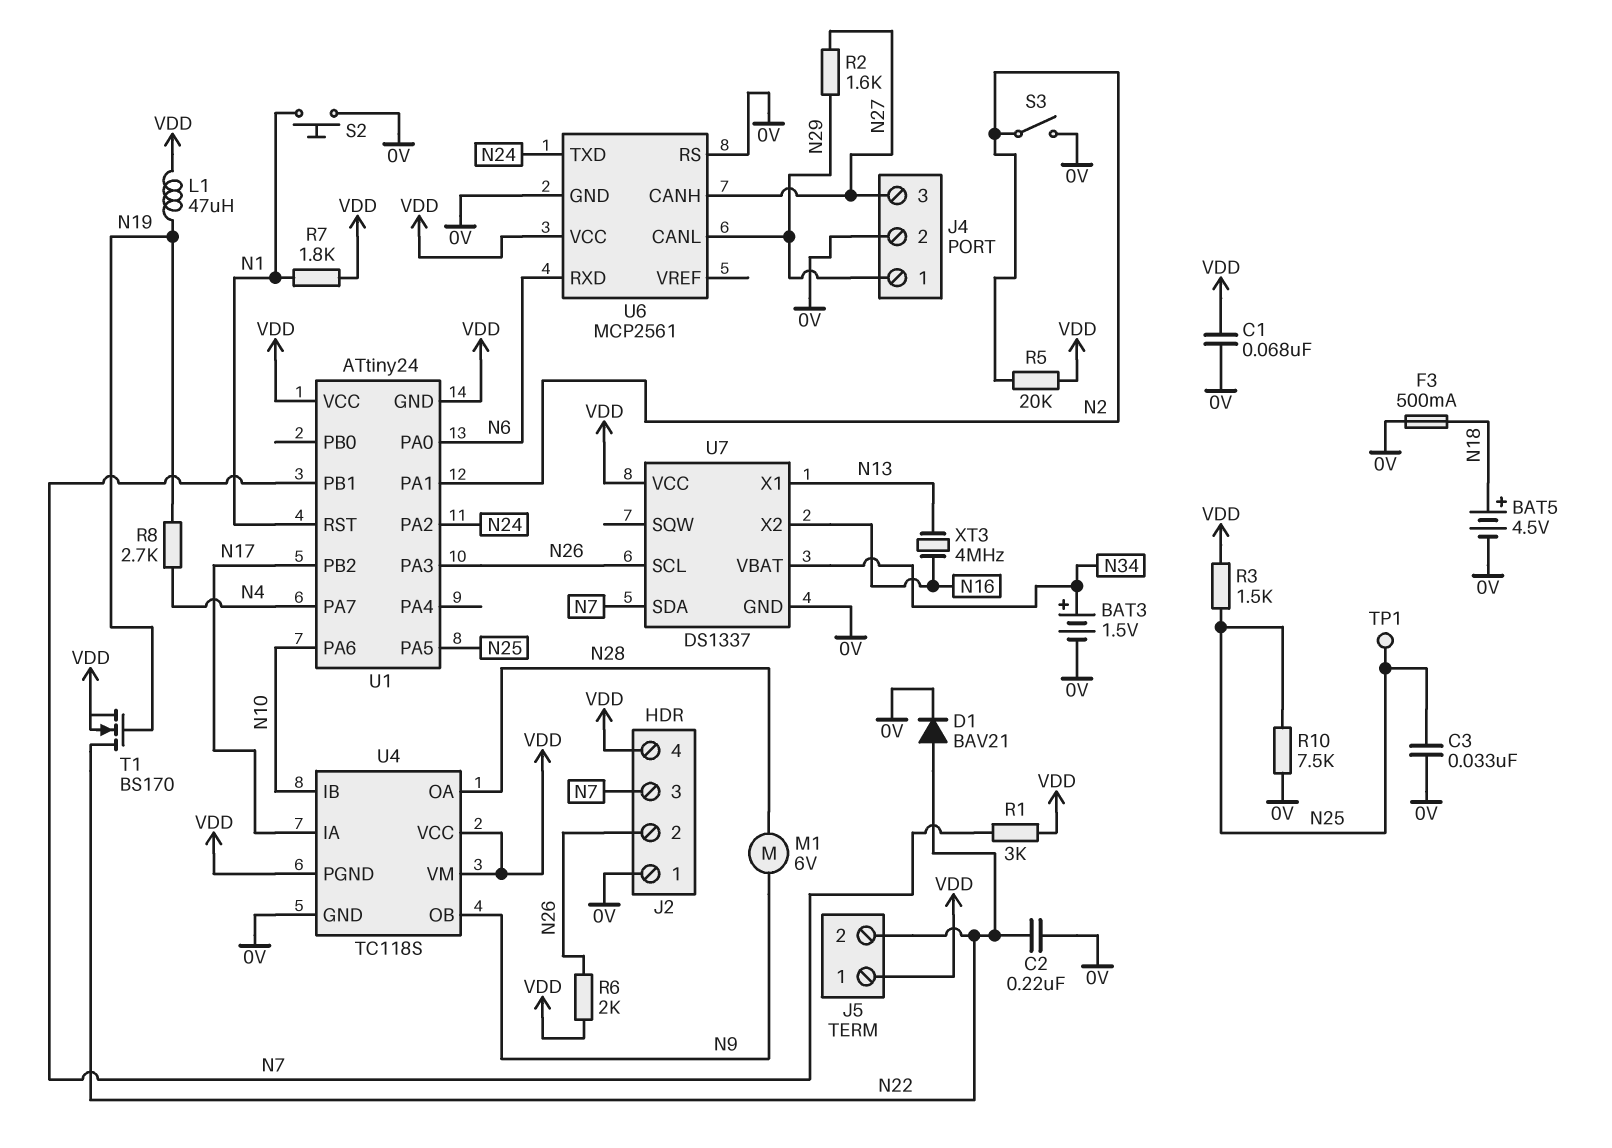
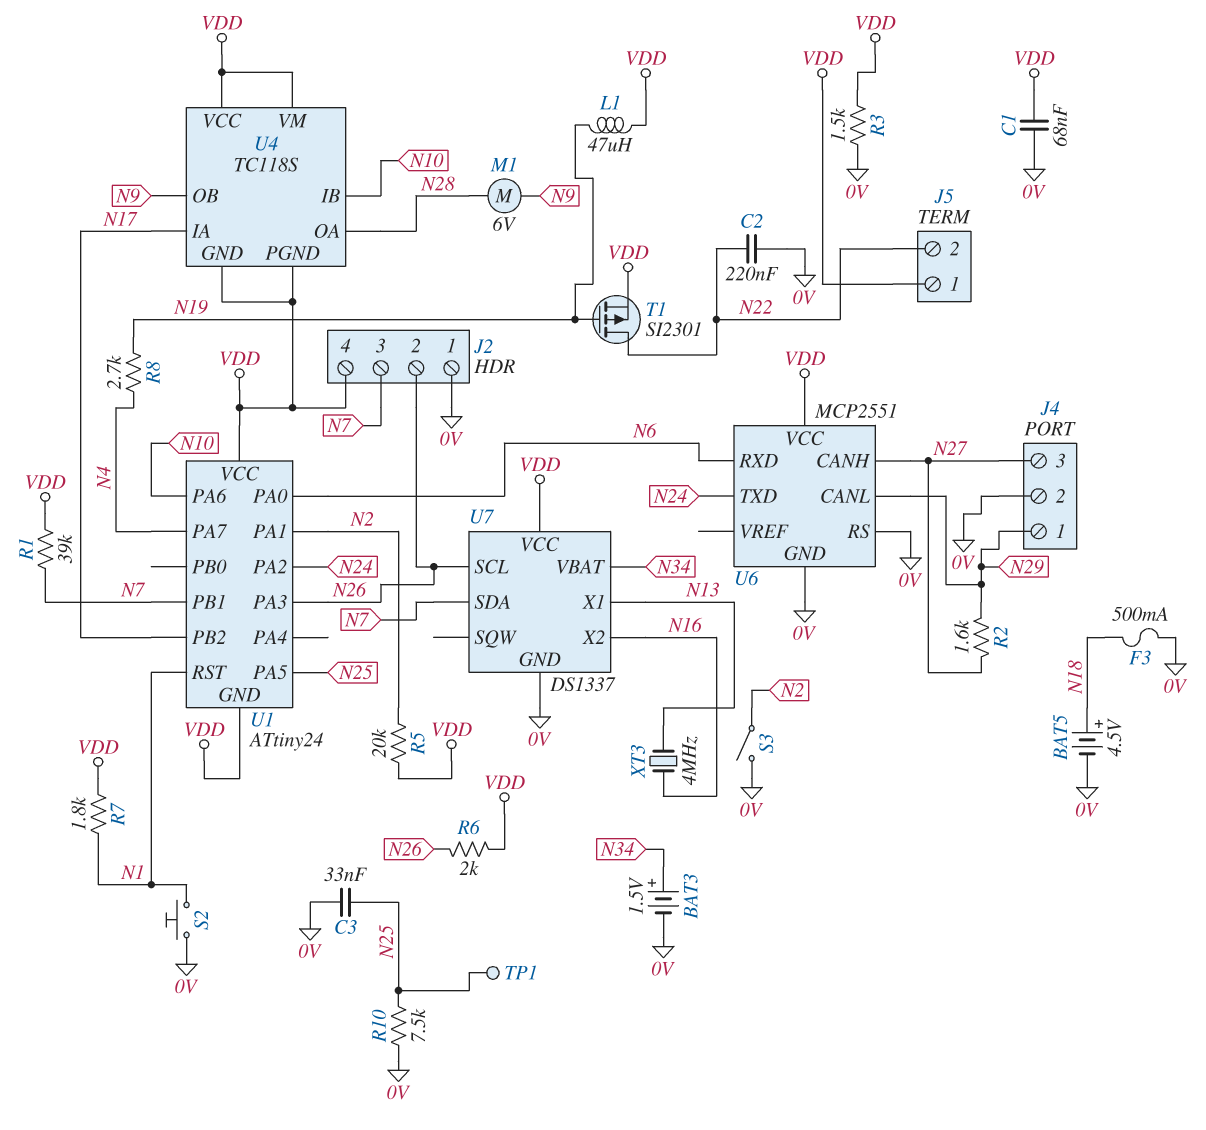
D1: diode BAV21 (A N22, K 0V) -> none
R1: 3k (N7, VDD) -> 39k (N7, VDD)
R3: 1.5k (N25, VDD) -> 1.5k (0V, VDD)
T1: NMOS BS170 (G N19, D N22, S VDD) -> PMOS SI2301 (G N19, D N22, S VDD)
U4 pin GND: 0V -> VDD
U6: MCP2561 -> MCP2551

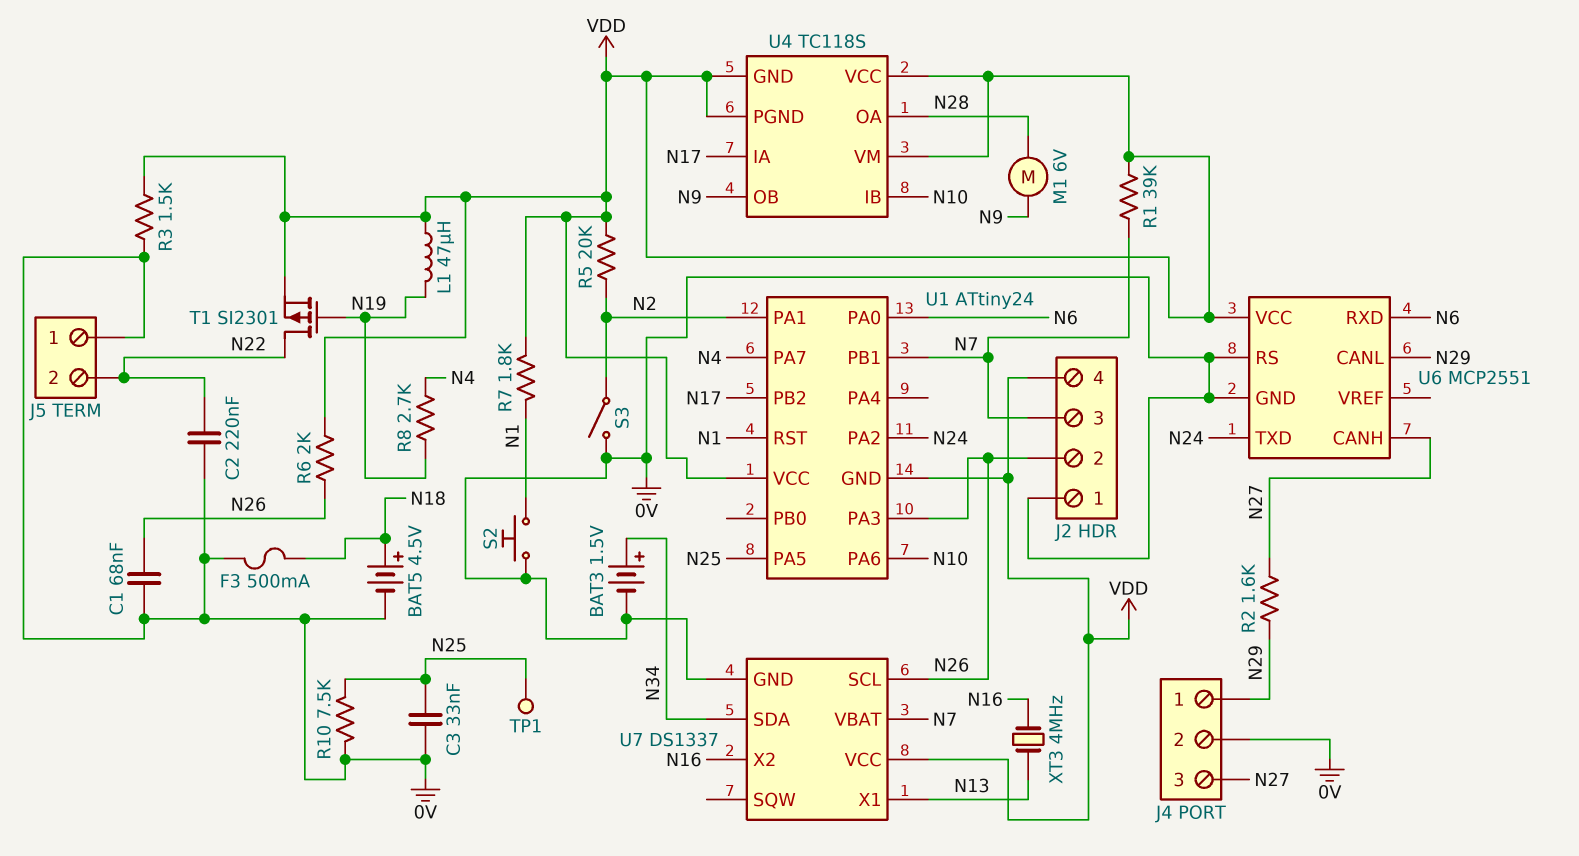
C1: 68nF (0V, VDD) -> 68nF (0V, N26)
J5 pin 1: VDD -> 0V
U7 pin SDA: N7 -> N34
U7 pin VBAT: N34 -> N7

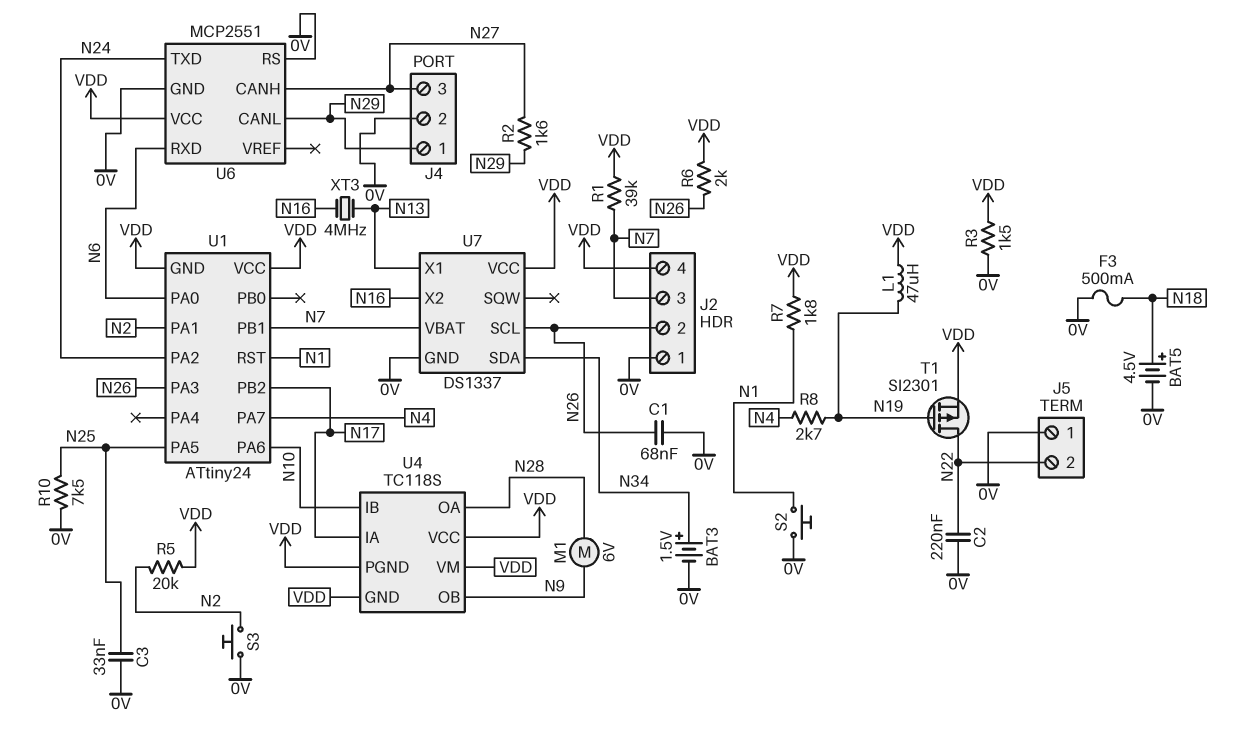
S3: switch (0V, N2) -> button (0V, N2)
TP1: test point (N25) -> none

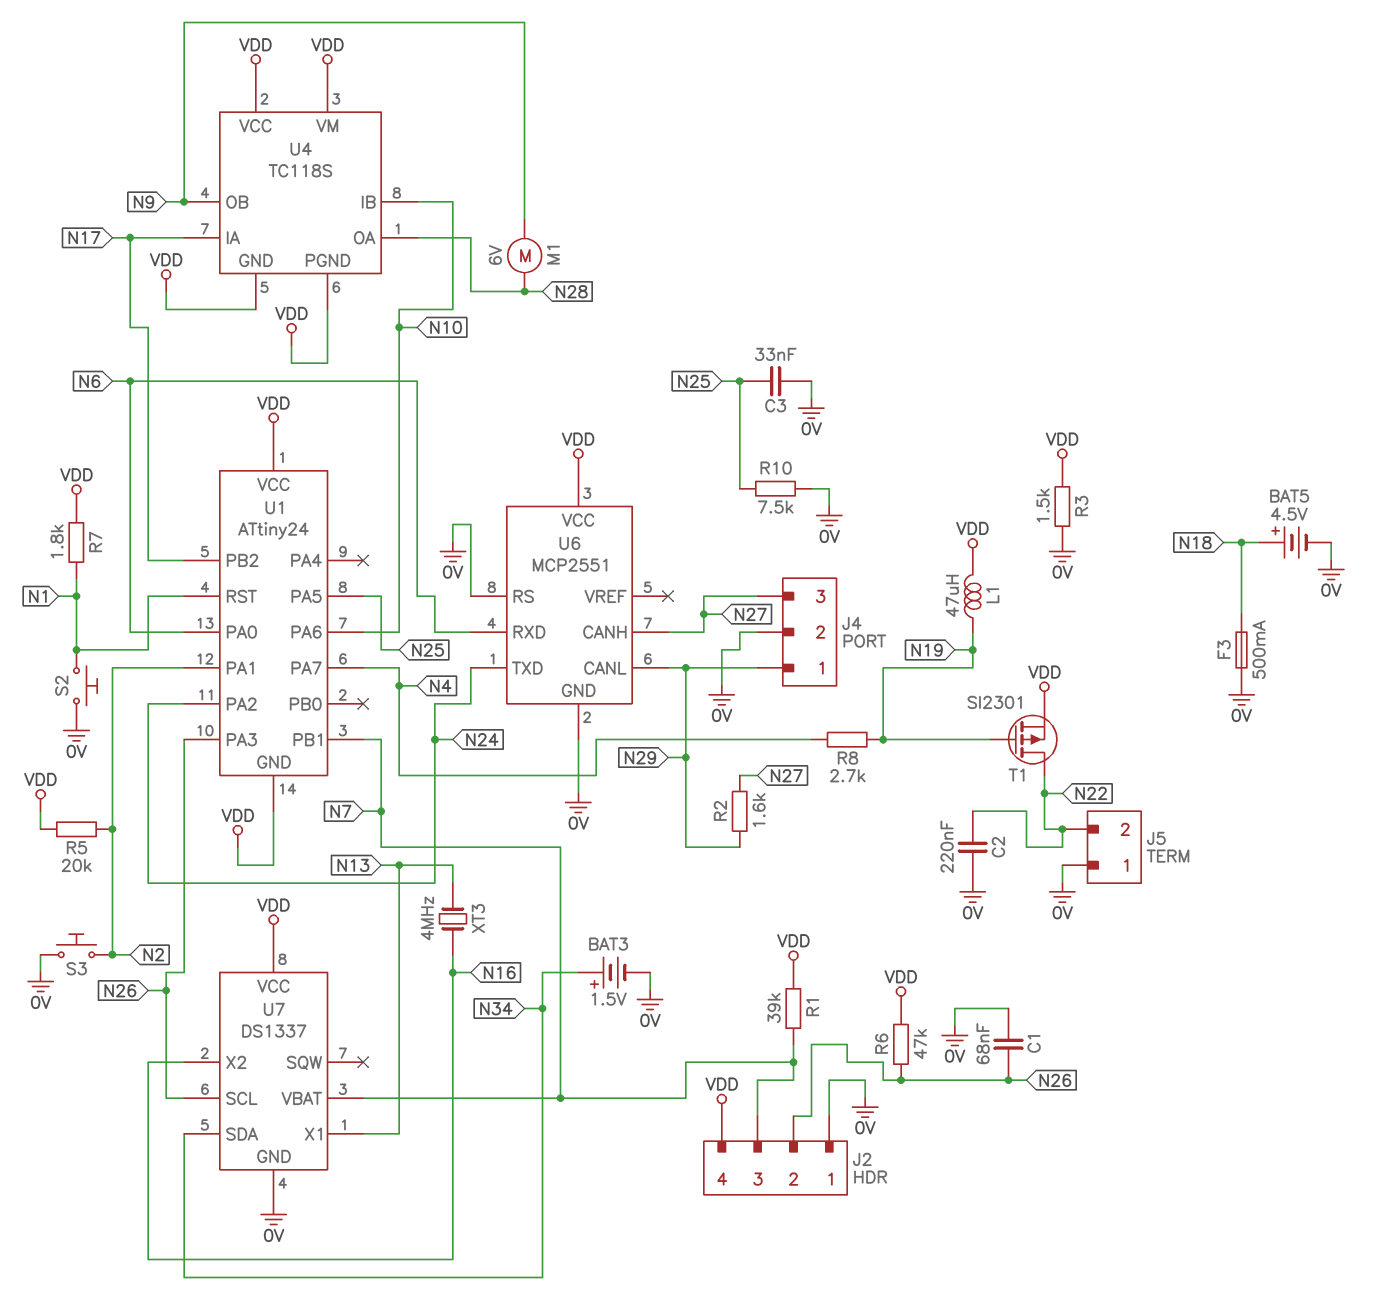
R6: 2k (N26, VDD) -> 47k (N26, VDD)

